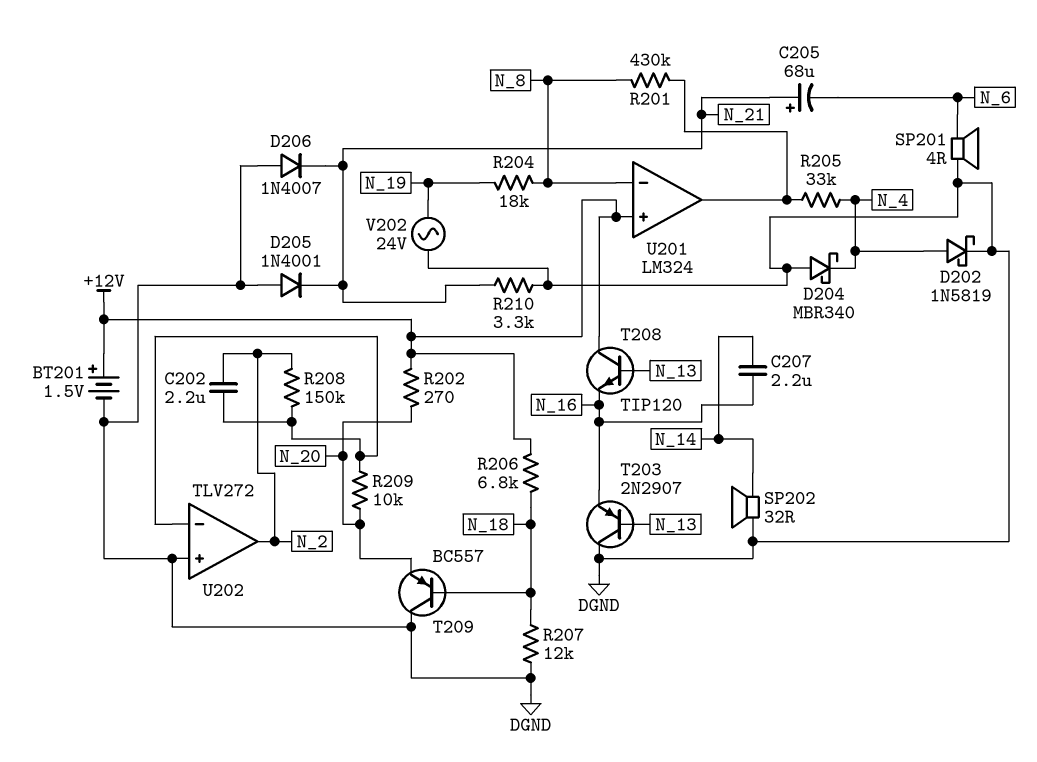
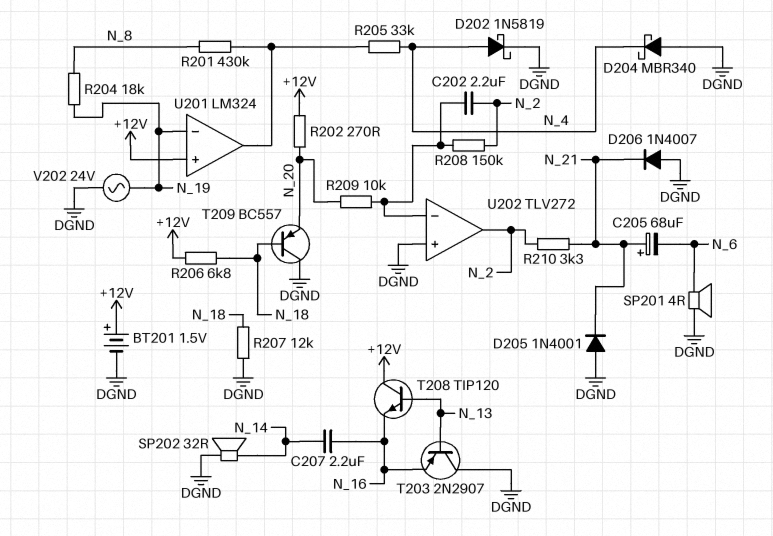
R210: 3.3k (DGND, N_21) -> 3.3k (N_2, N_21)
U201 pin in-: N_8 -> N_19

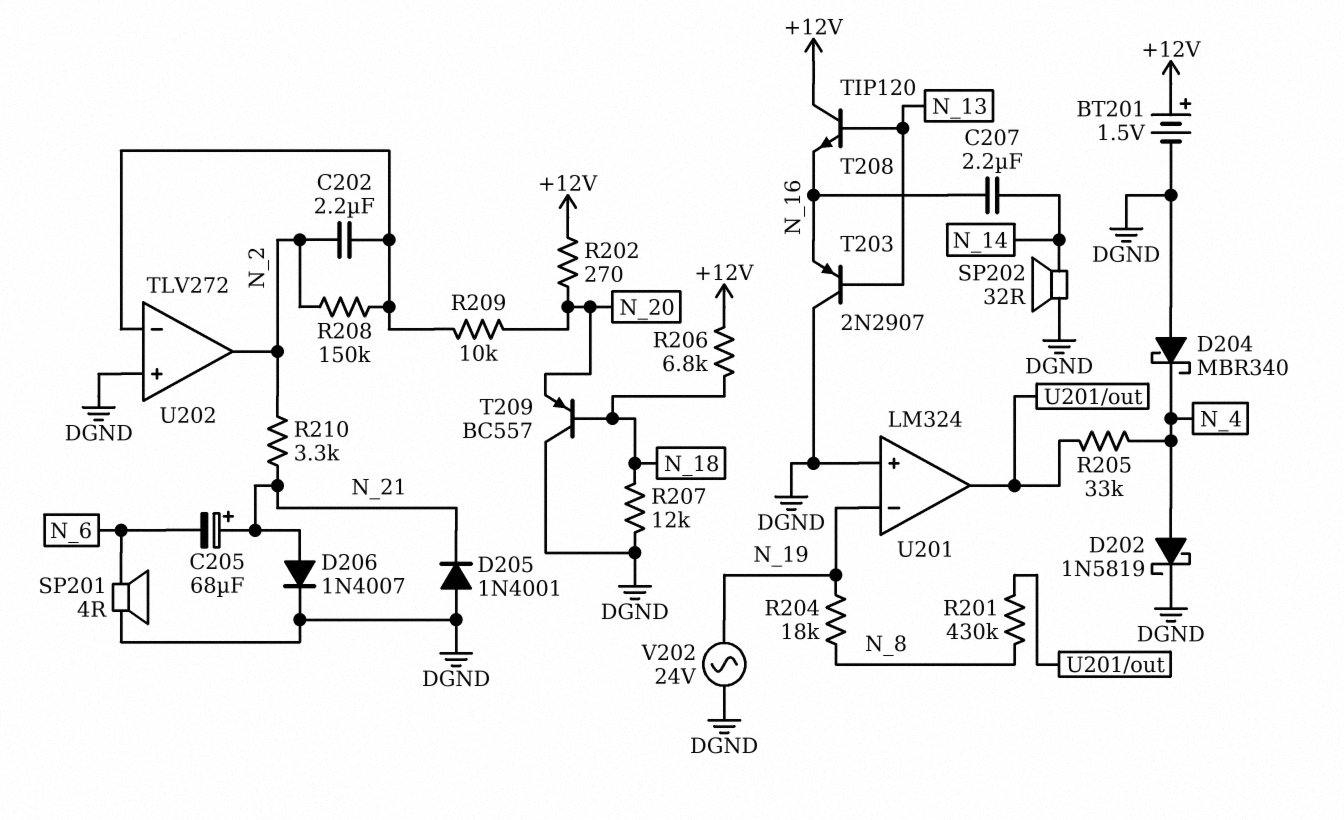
D206: diode 1N4007 (A DGND, K N_21) -> diode 1N4007 (A N_21, K DGND)
U201 pin in+: +12V -> DGND

